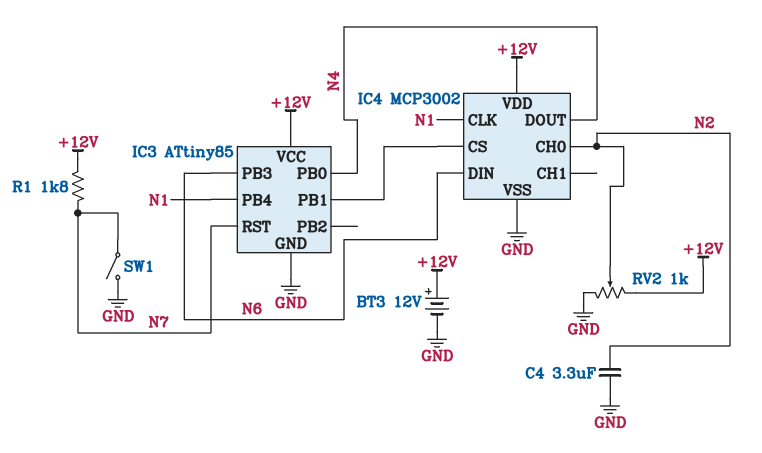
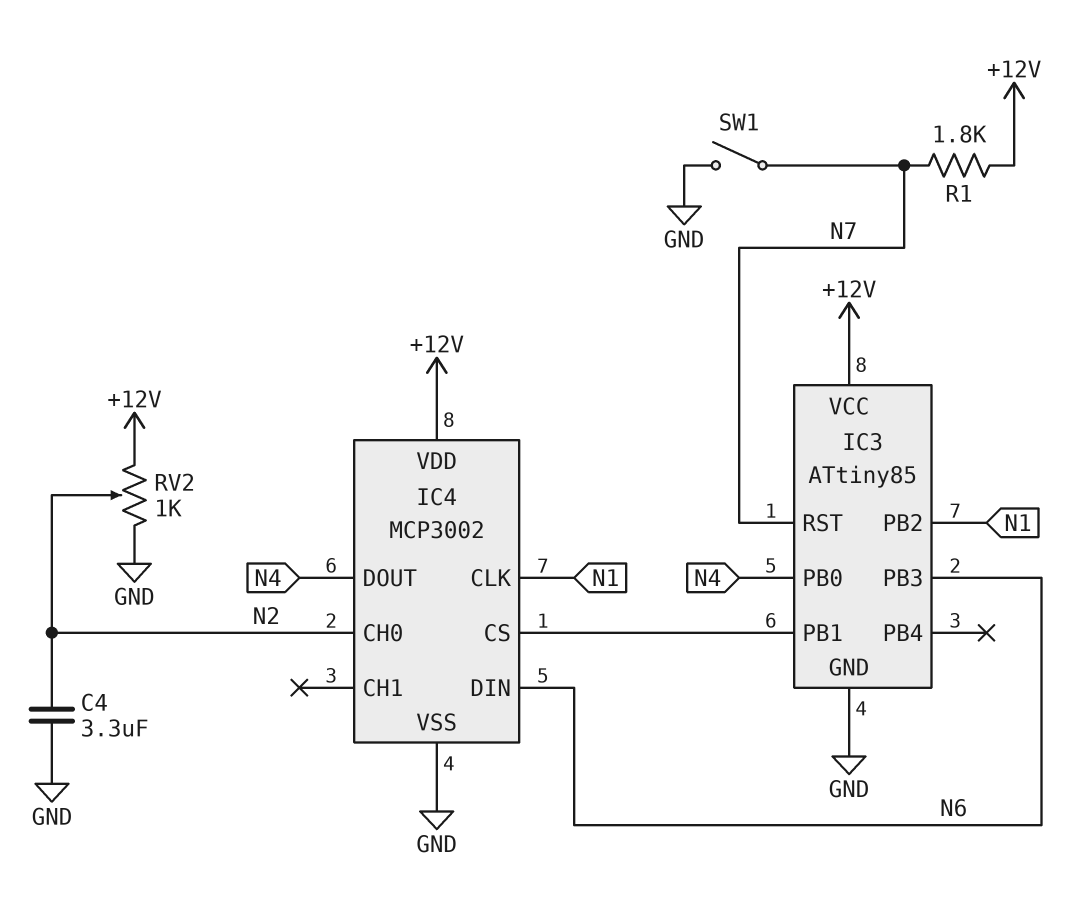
BT3: 12V (plus +12V, minus GND) -> none
IC3 pin PB2: none -> N1
IC3 pin PB4: N1 -> none

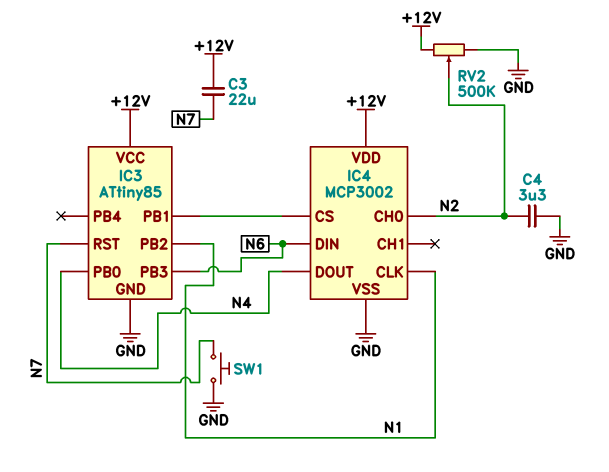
C3: none -> 22uF (+12V, N7)
R1: 1.8k (+12V, N7) -> none
RV2: 1k (+12V, GND, wiper N2) -> 500k (+12V, GND, wiper N2)
SW1: switch (GND, N7) -> button (GND, N7)

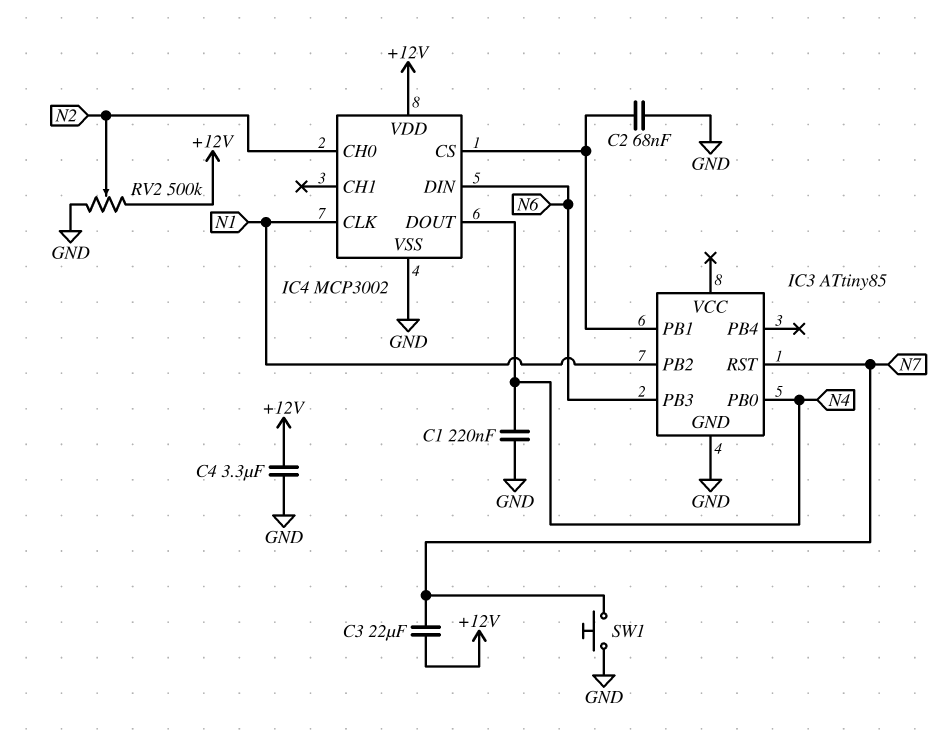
C1: none -> 220nF (GND, N4)
C2: none -> 68nF (GND, IC3/PB1)
C4: 3.3uF (GND, N2) -> 3.3uF (+12V, GND)
IC3 pin VCC: +12V -> none

